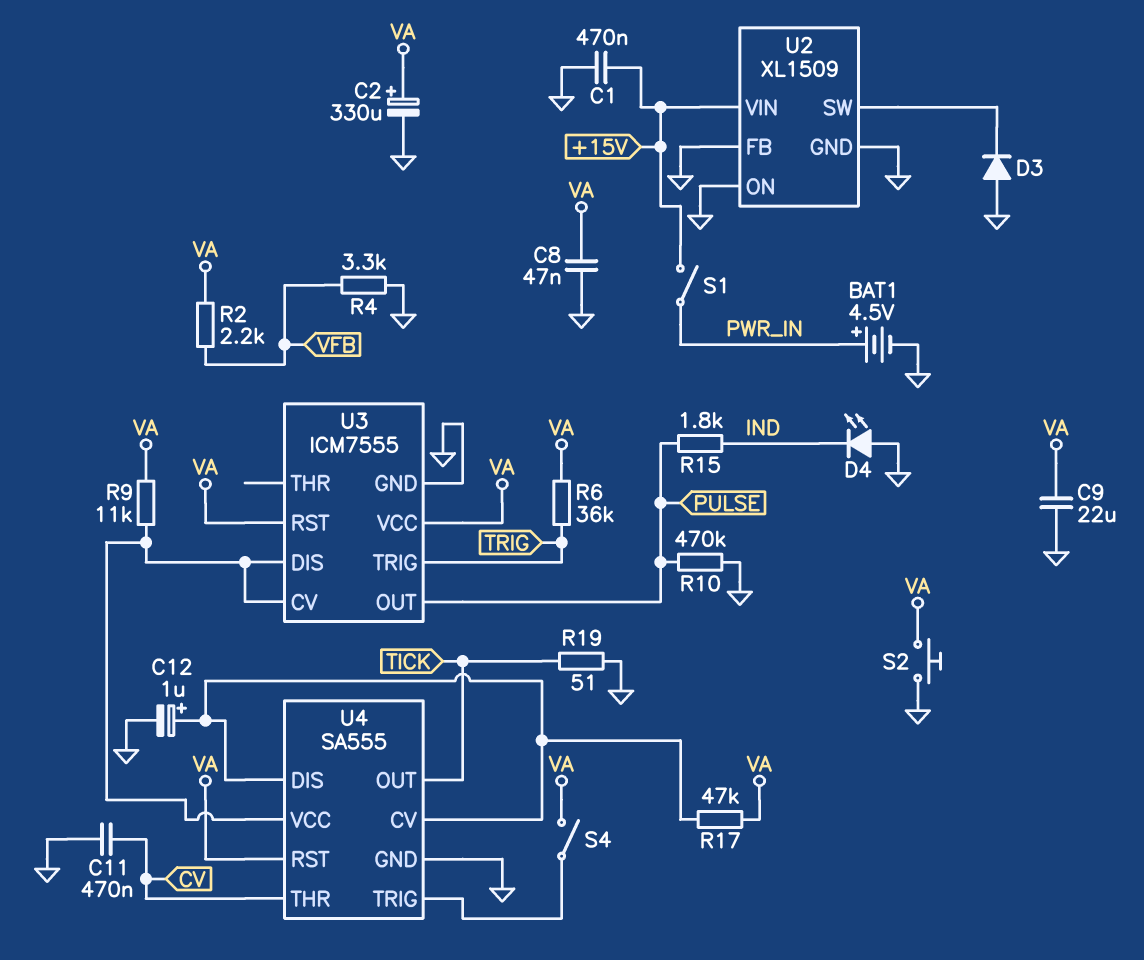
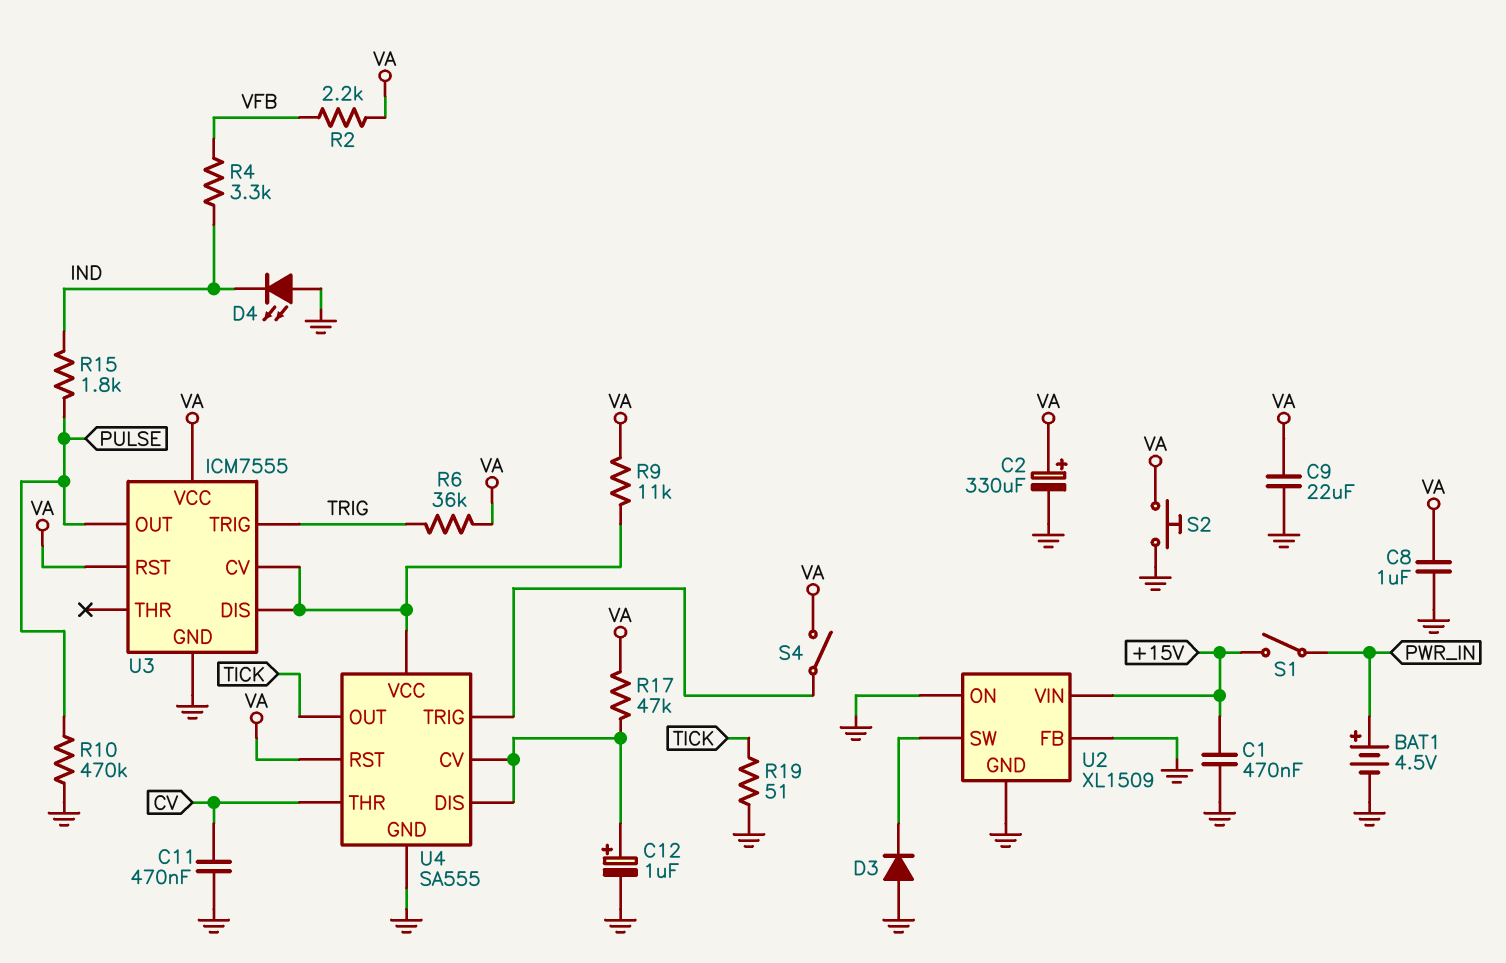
C8: 47nF (GND, VA) -> 1uF (GND, VA)
R4: 3.3k (GND, VFB) -> 3.3k (IND, VFB)

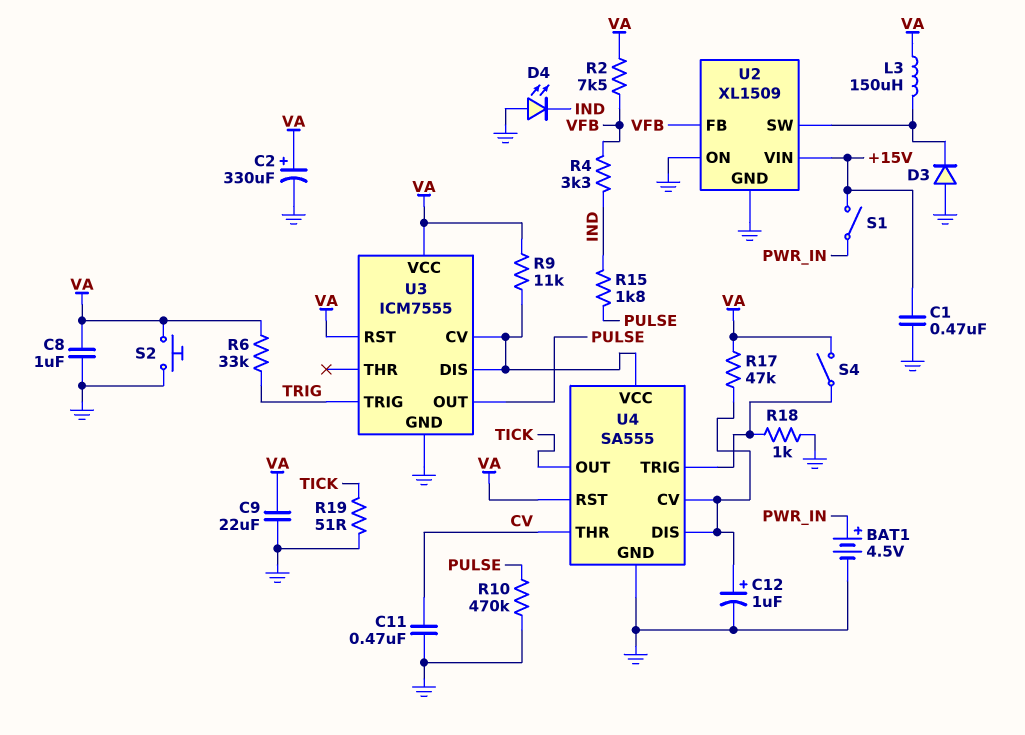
L3: none -> 150uH (U2/SW, VA)
R2: 2.2k (VA, VFB) -> 7.5k (VA, VFB)
R6: 36k (TRIG, VA) -> 33k (TRIG, VA)
R18: none -> 1k (GND, U4/TRIG)
U2 pin FB: GND -> VFB

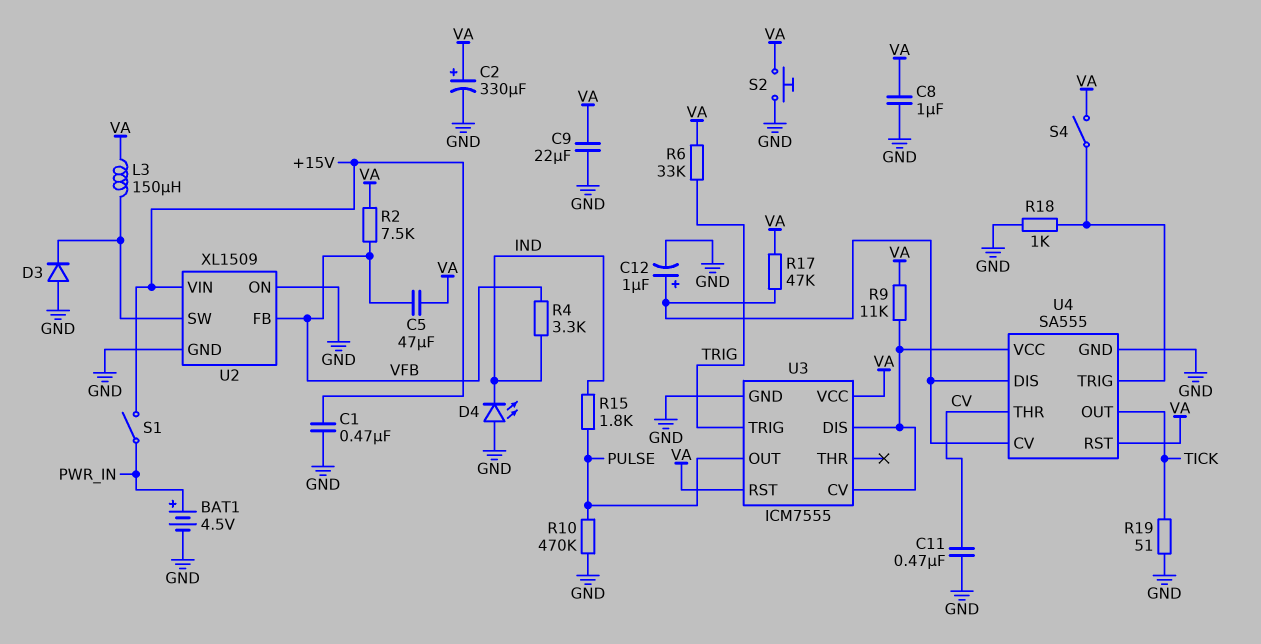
C5: none -> 47uF (VA, VFB)

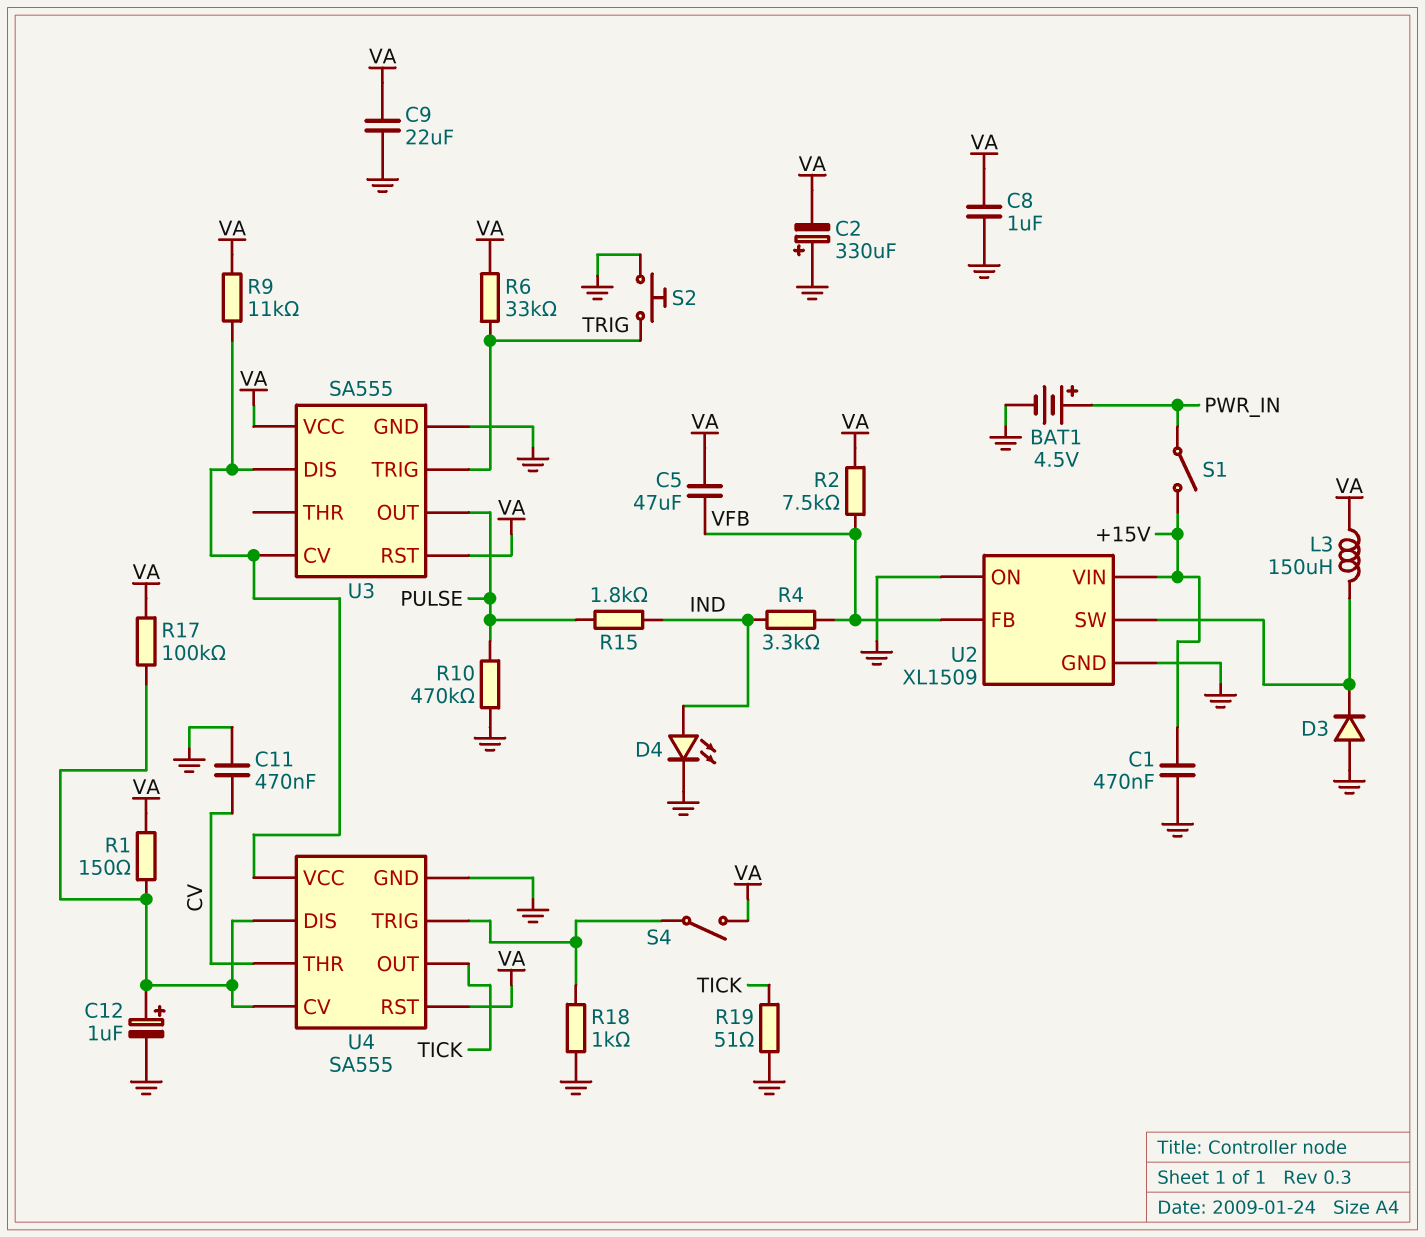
C2: 330uF (plus VA, minus GND) -> 330uF (plus GND, minus VA)
D4: LED (A GND, K IND) -> LED (A IND, K GND)
R1: none -> 150 (U4/CV, VA)
R17: 47k (U4/CV, VA) -> 100k (U4/CV, VA)
S2: button (GND, VA) -> button (GND, TRIG)
U3: ICM7555 -> SA555

